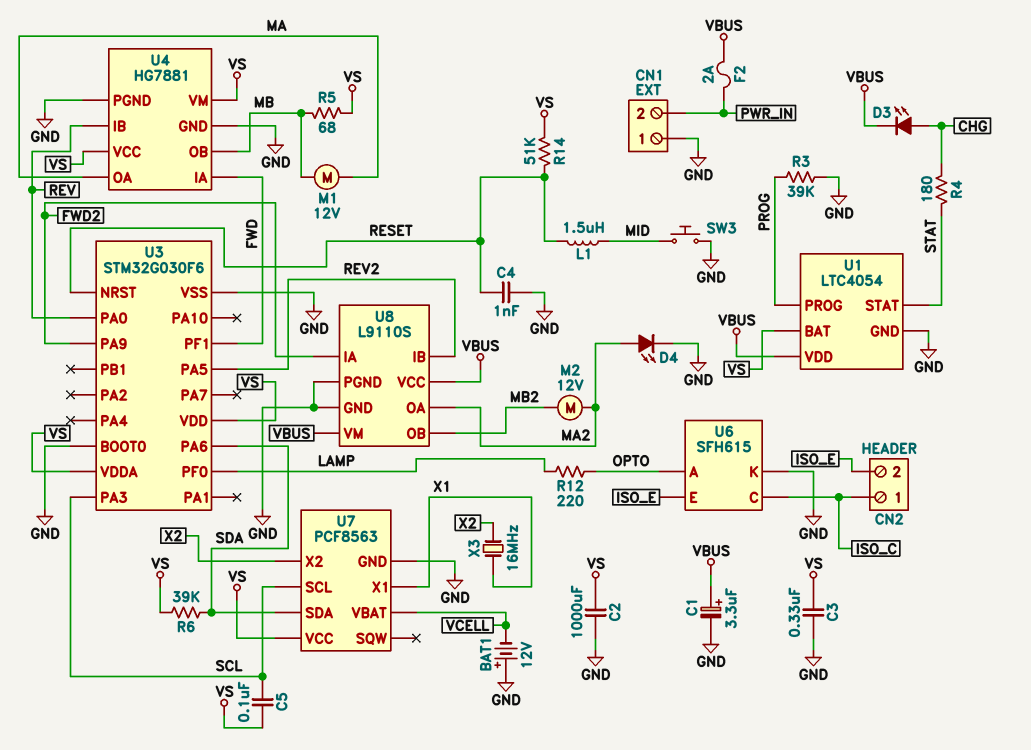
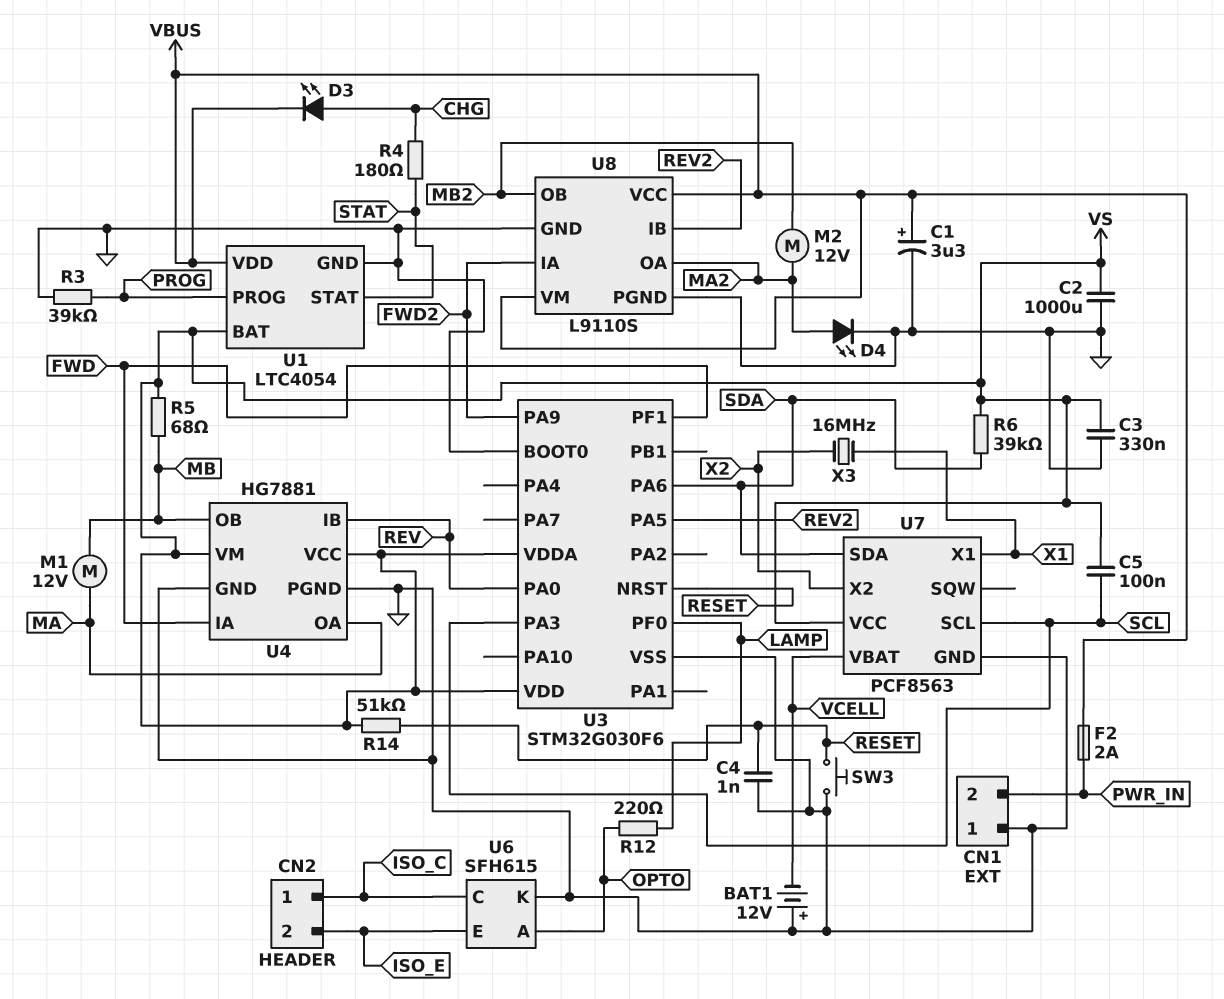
L1: 1.5uH (MID, RESET) -> none
SW3: button (GND, MID) -> button (GND, RESET)

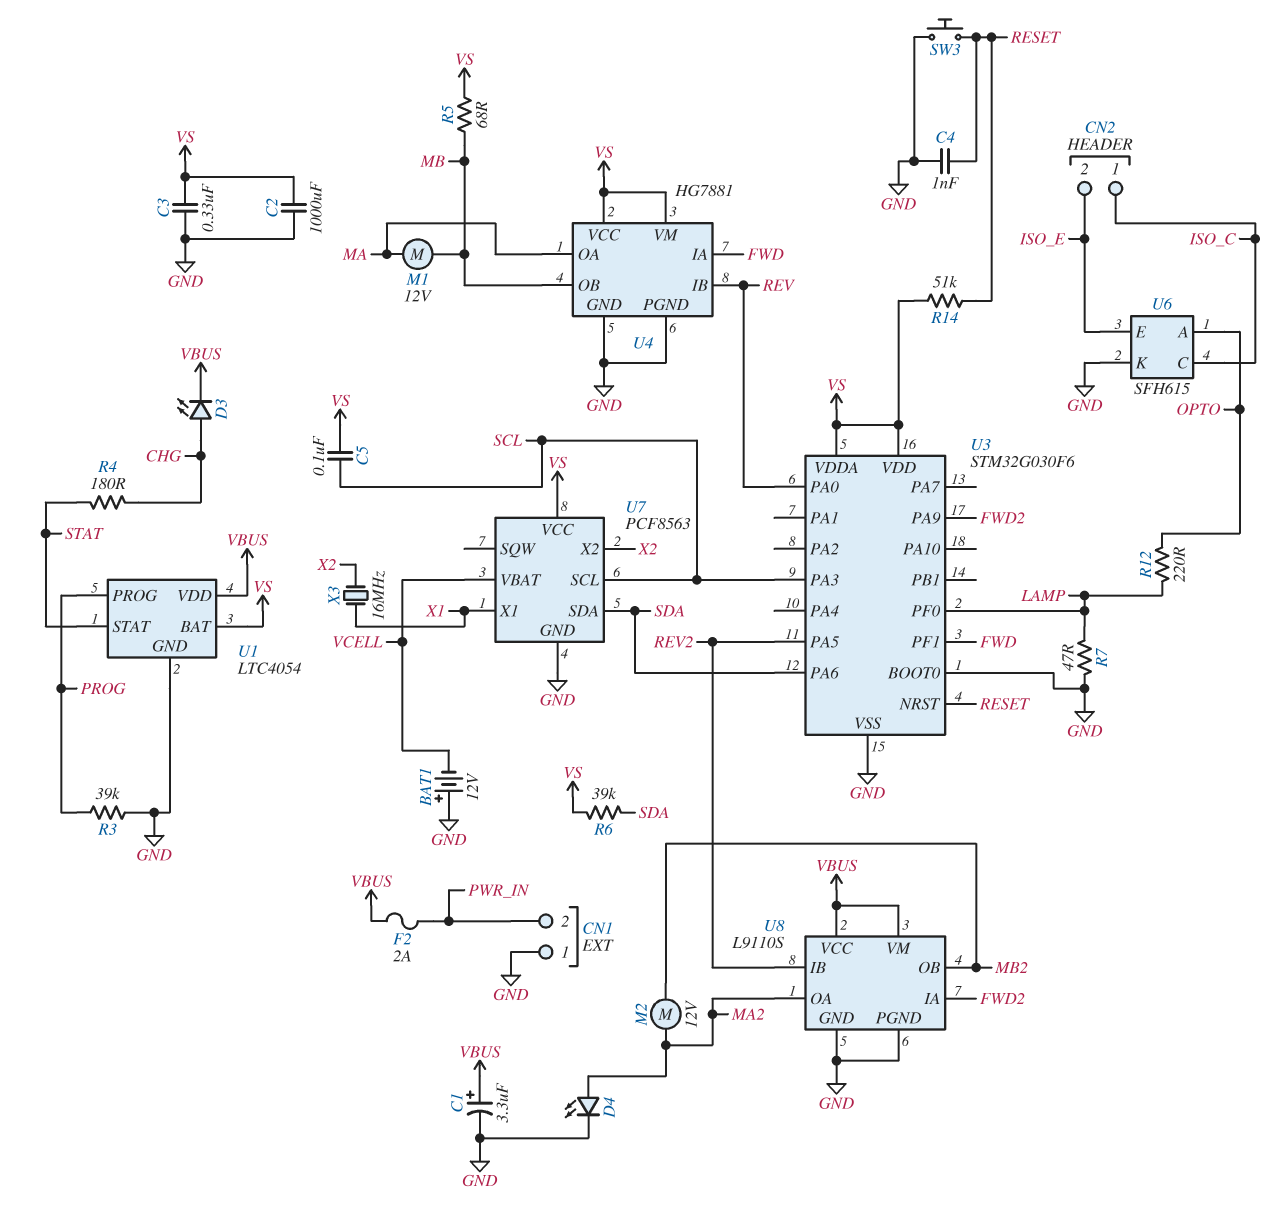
R7: none -> 47 (GND, LAMP)

